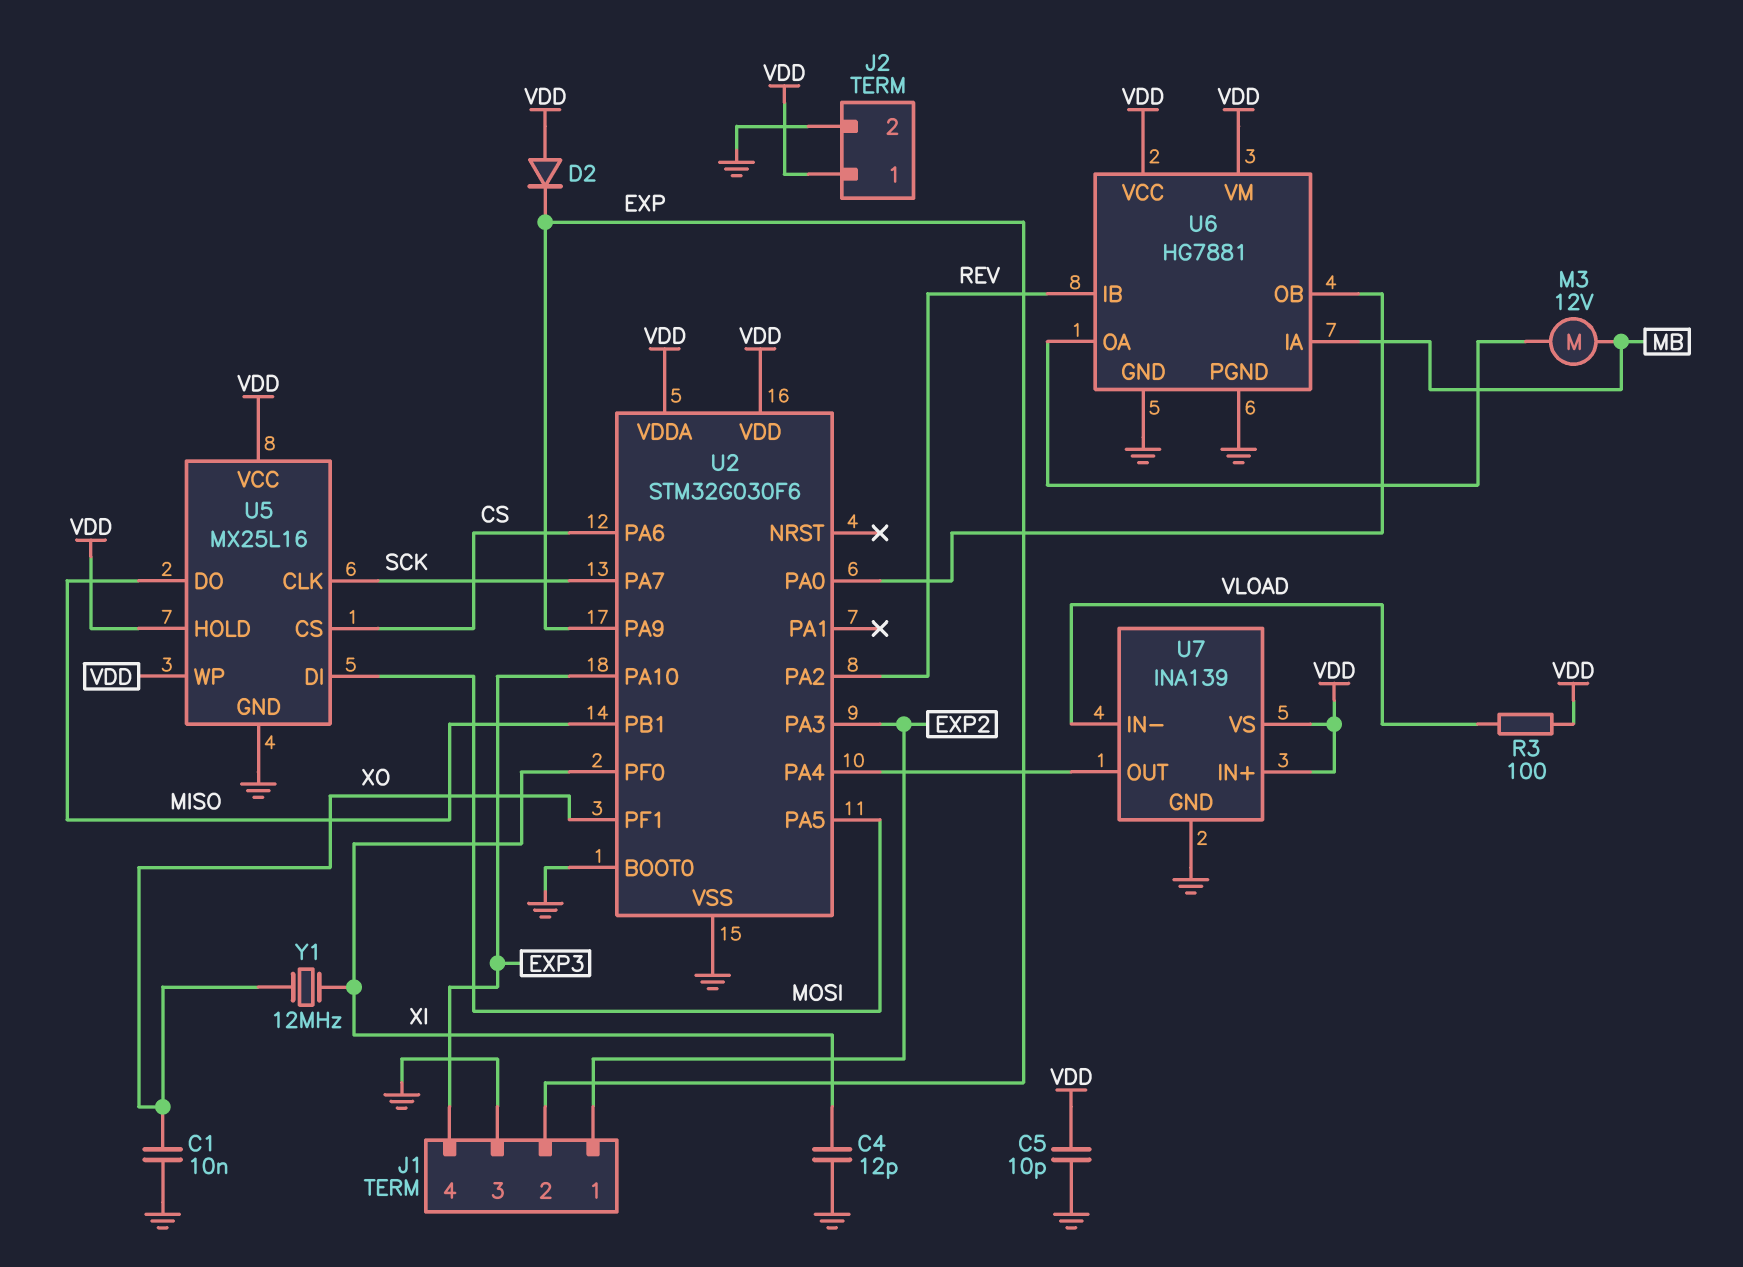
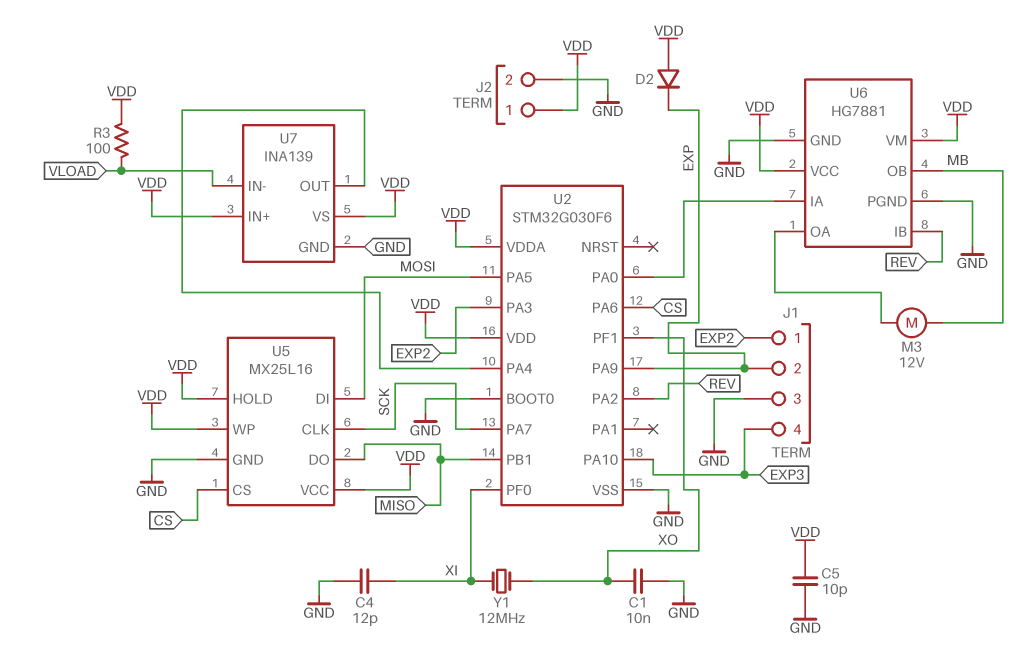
U6 pin IA: MB -> U2/PA0
U6 pin OB: U2/PA0 -> MB

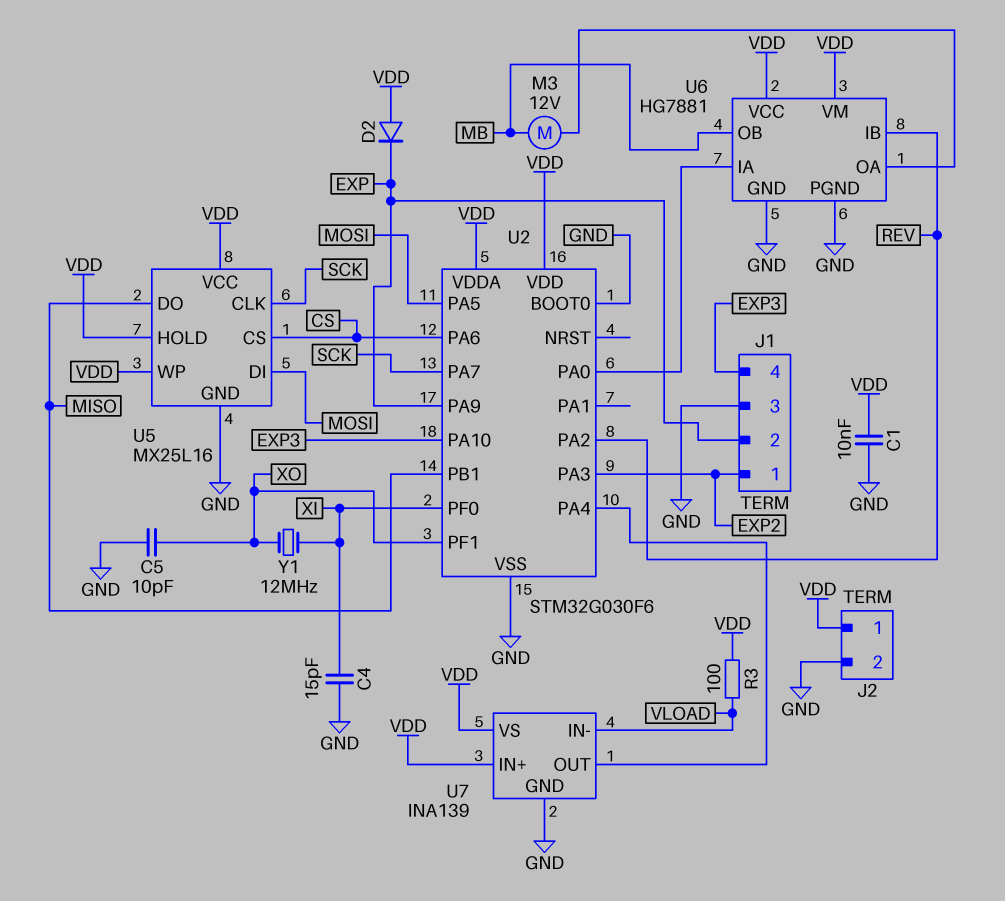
C1: 10nF (GND, XO) -> 10nF (GND, VDD)
C4: 12pF (GND, XI) -> 15pF (GND, XI)
C5: 10pF (GND, VDD) -> 10pF (GND, XO)

